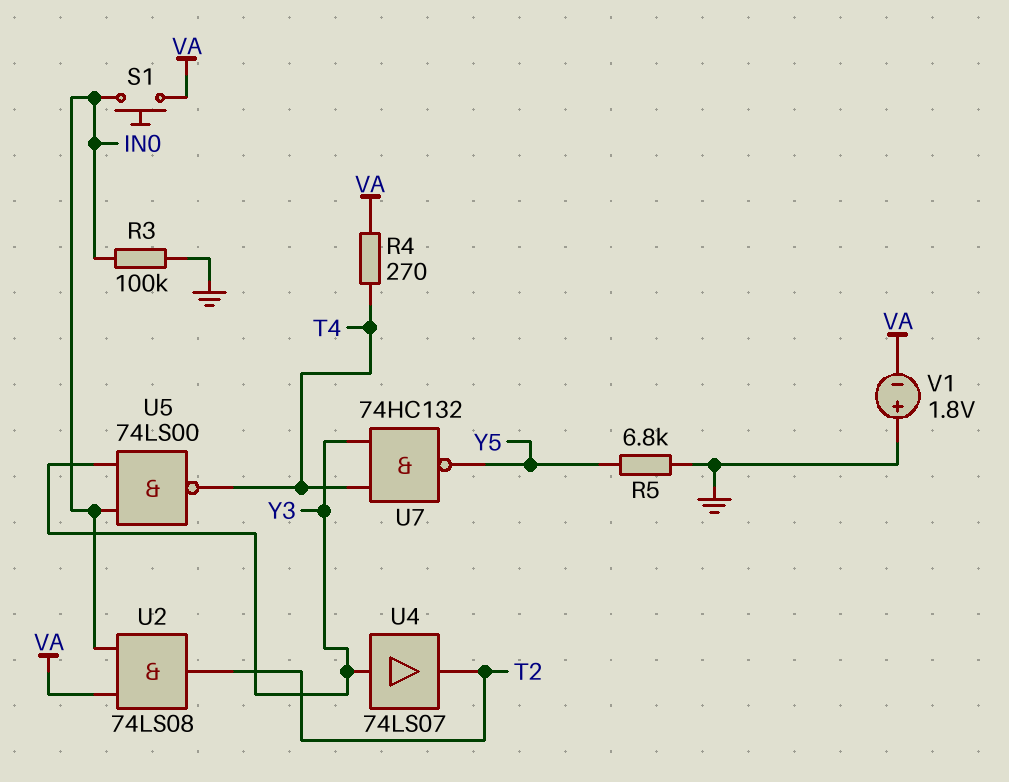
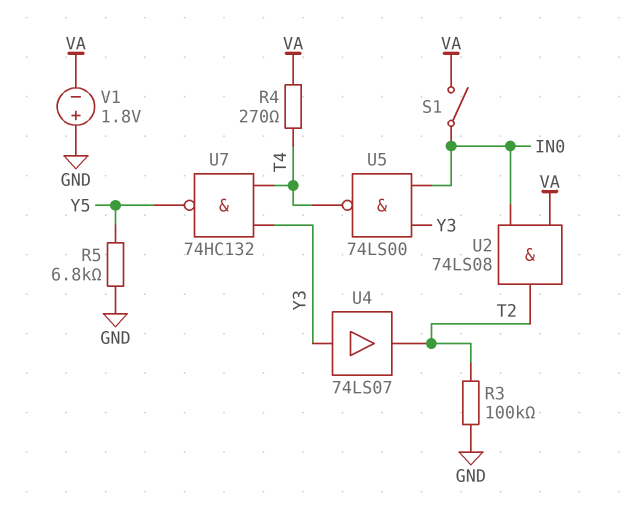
R3: 100k (GND, IN0) -> 100k (GND, T2)
S1: button (IN0, VA) -> switch (IN0, VA)

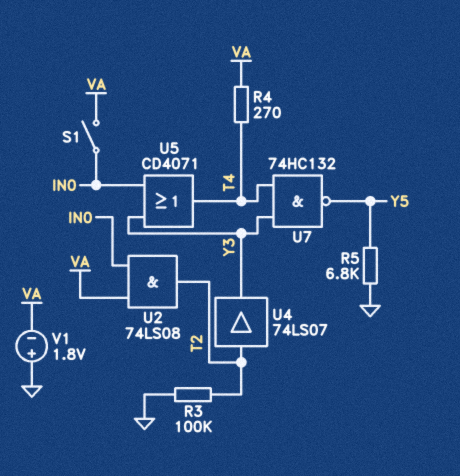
U4: buffer 74LS07 (in Y3, out T2) -> buffer 74LS07 (in T2, out Y3)
U5: NAND 74LS00 (in IN0, in Y3, out T4) -> OR CD4071 (in IN0, in Y3, out T4)

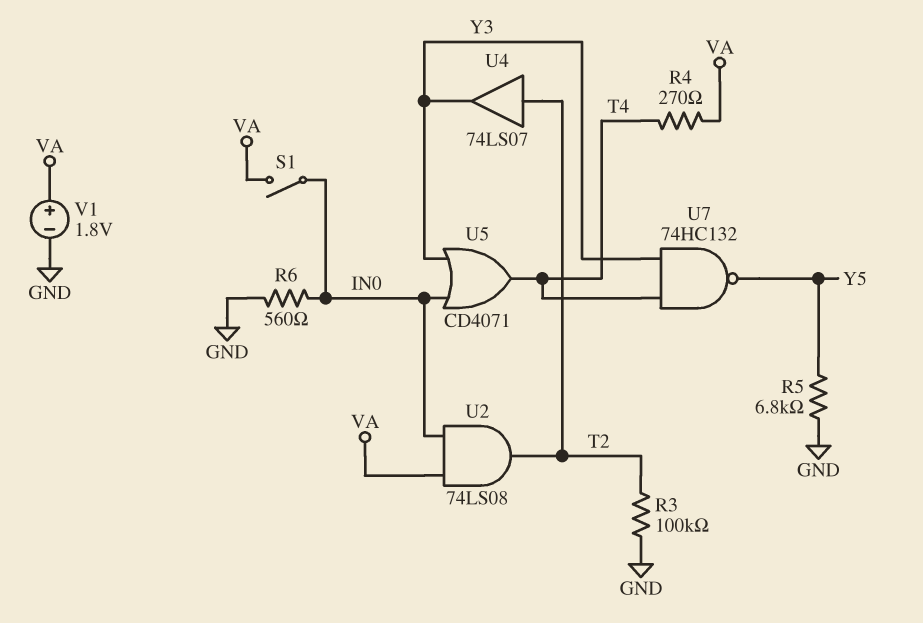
R6: none -> 560 (GND, IN0)
V1: 1.8V (plus GND, minus VA) -> 1.8V (plus VA, minus GND)

